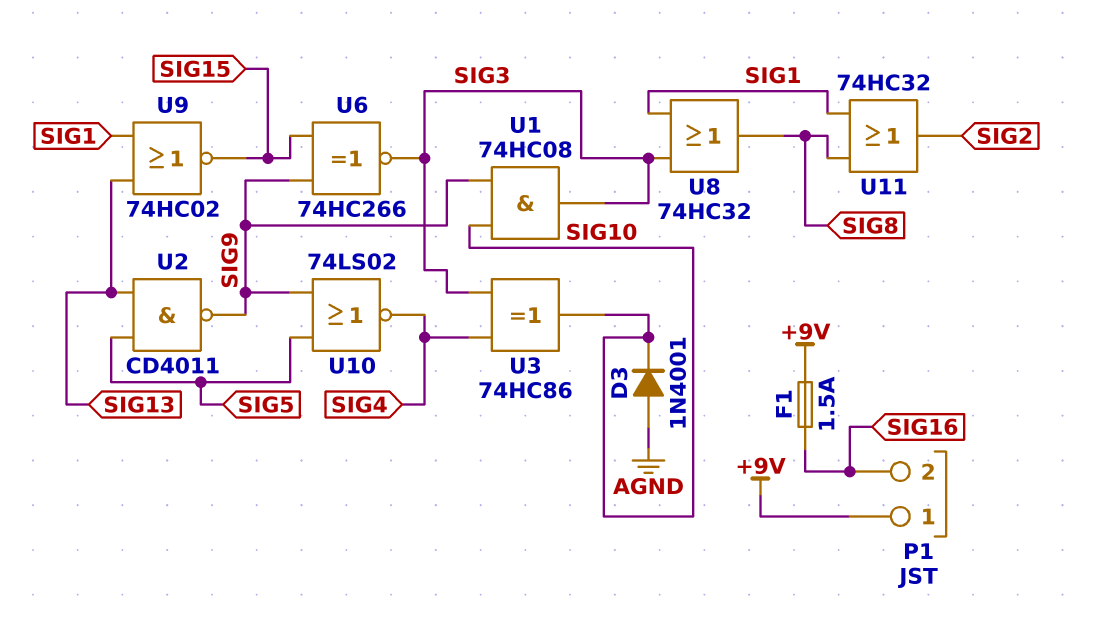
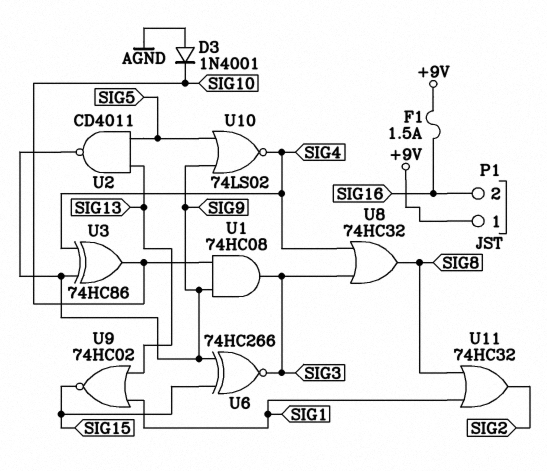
U3: XOR 74HC86 (in SIG3, in SIG4, out SIG10) -> XOR 74HC86 (in SIG4, in SIG9, out SIG10)
U8: OR 74HC32 (in SIG1, in SIG3, out SIG8) -> OR 74HC32 (in SIG3, in SIG4, out SIG8)

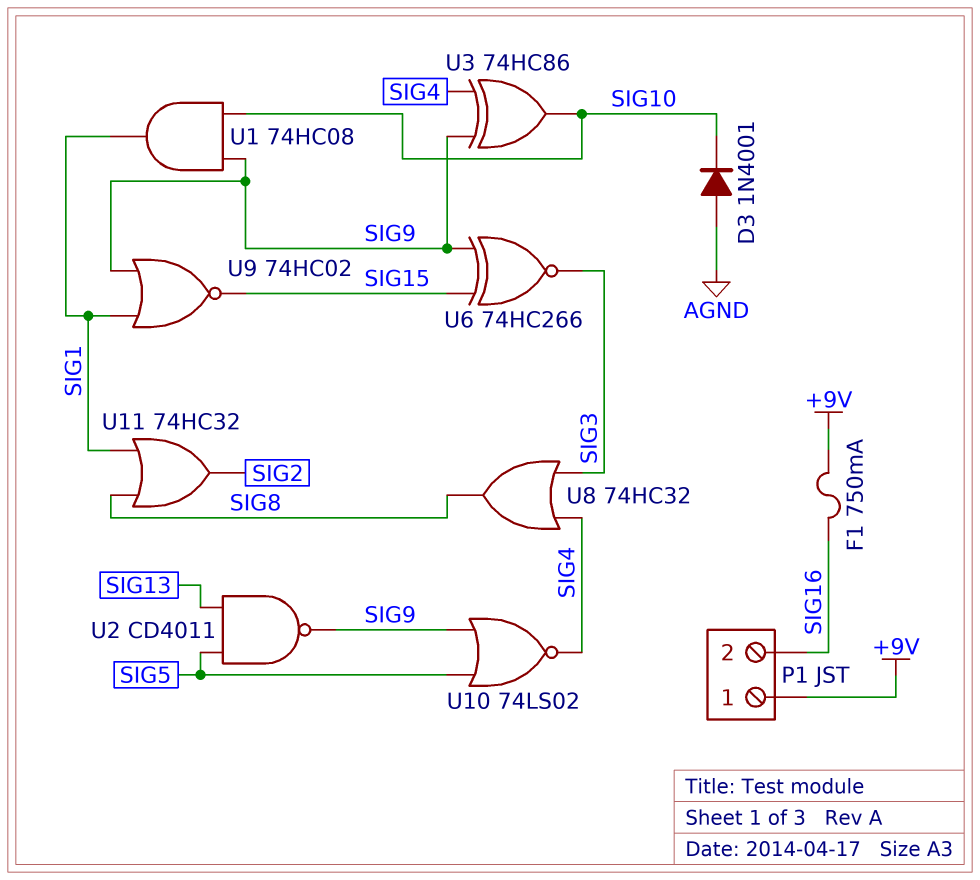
F1: 1.5A (+9V, SIG16) -> 750mA (+9V, SIG16)
U1: AND 74HC08 (in SIG9, in SIG10, out SIG3) -> AND 74HC08 (in SIG9, in SIG10, out SIG1)
U9: NOR 74HC02 (in SIG1, in SIG13, out SIG15) -> NOR 74HC02 (in SIG1, in SIG9, out SIG15)

